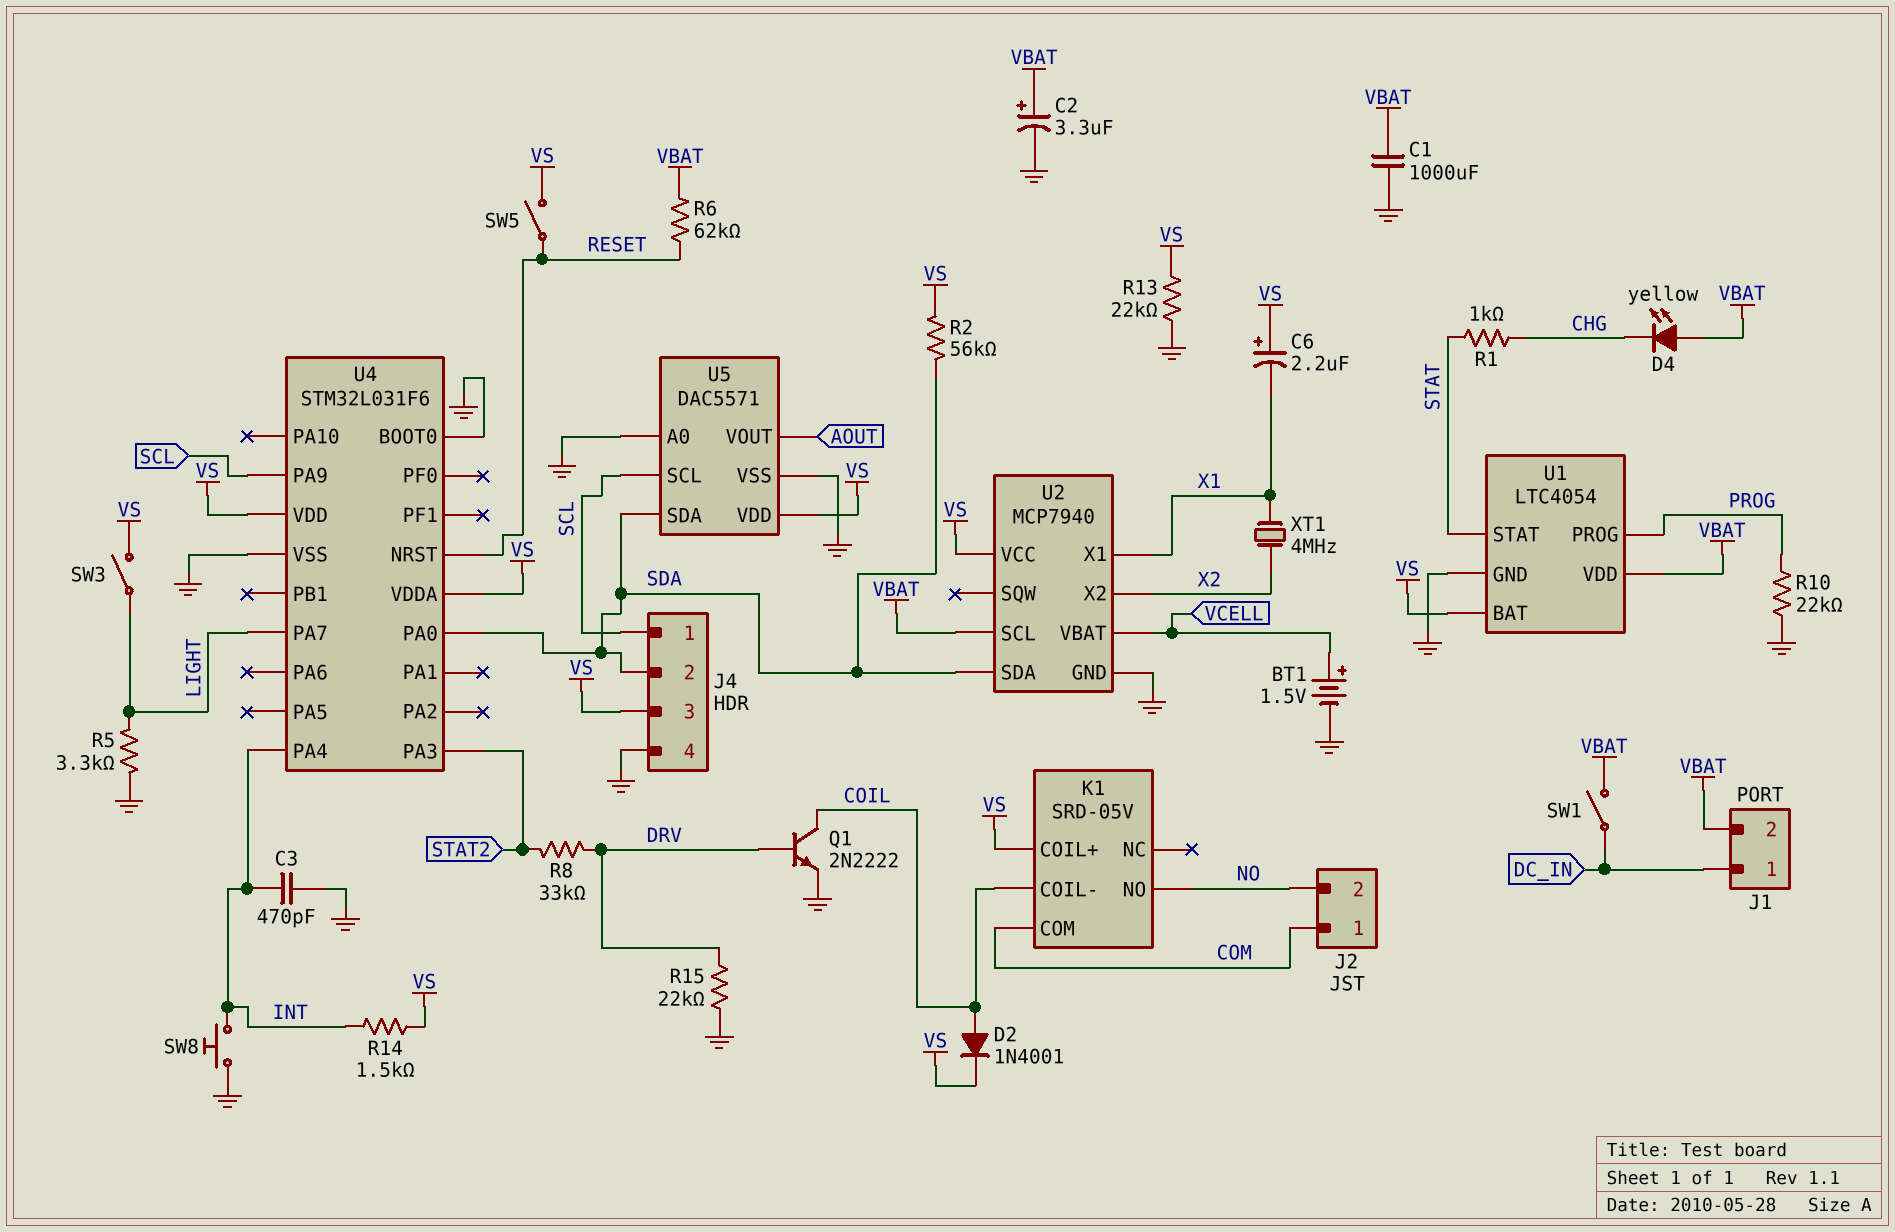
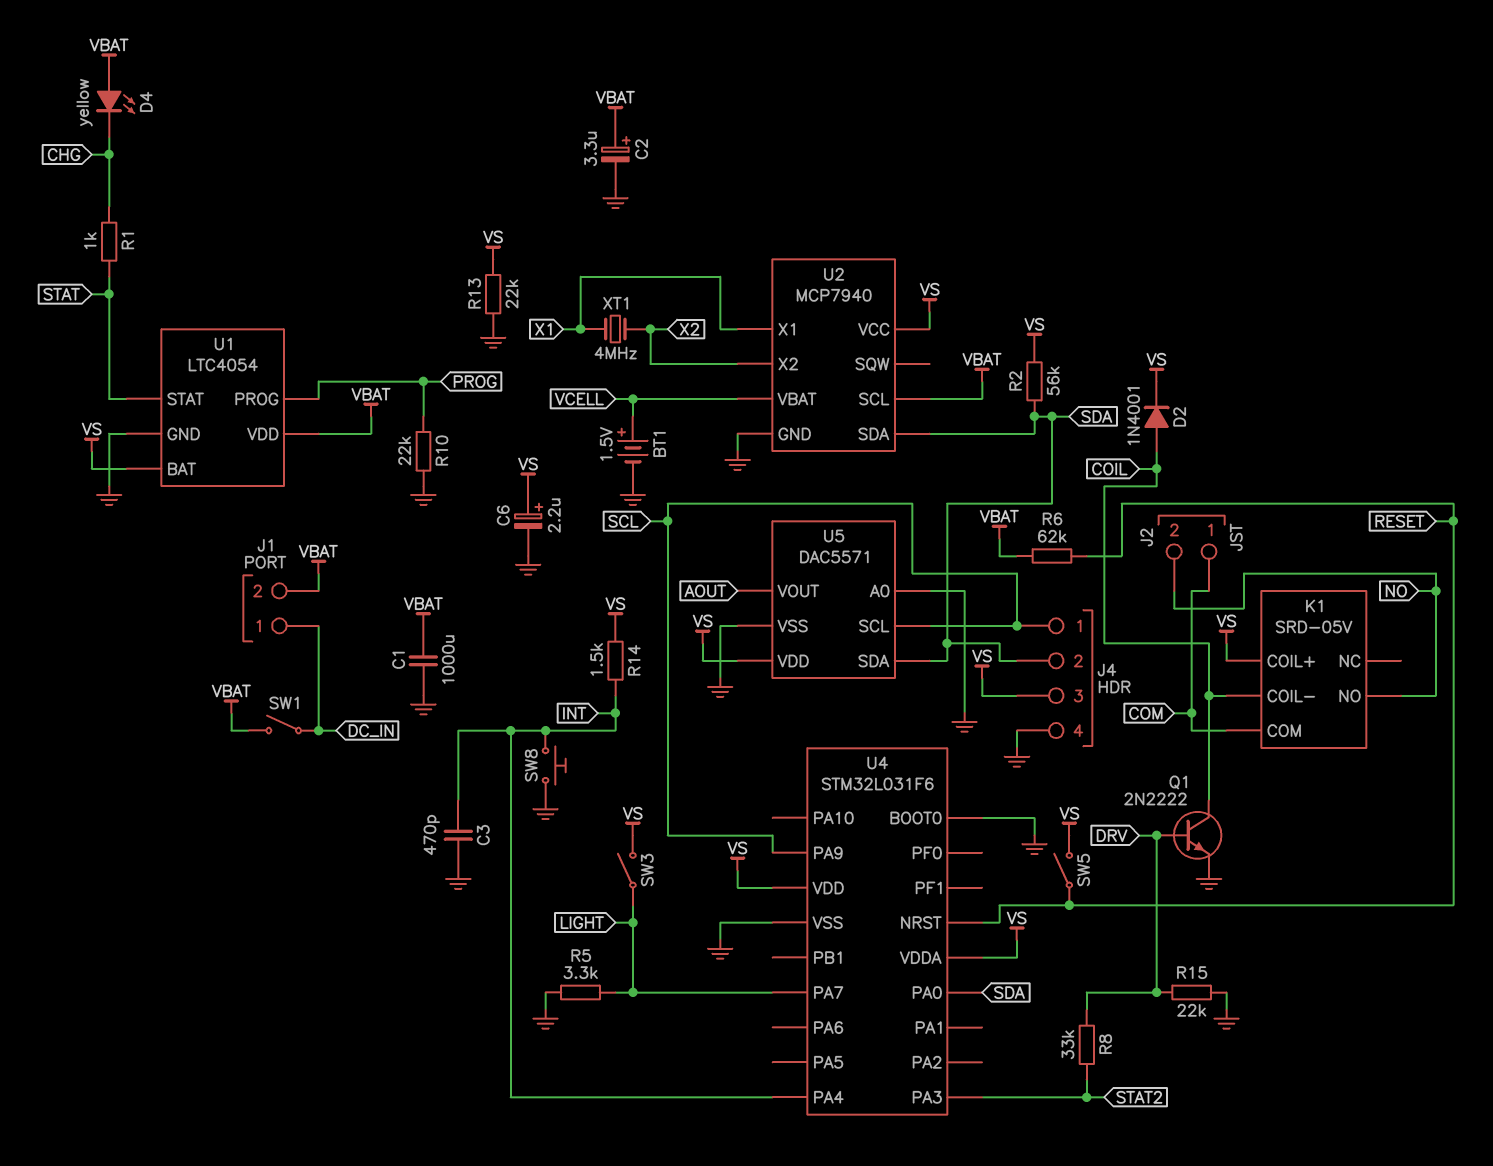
C6: 2.2uF (plus VS, minus X1) -> 2.2uF (plus VS, minus GND)

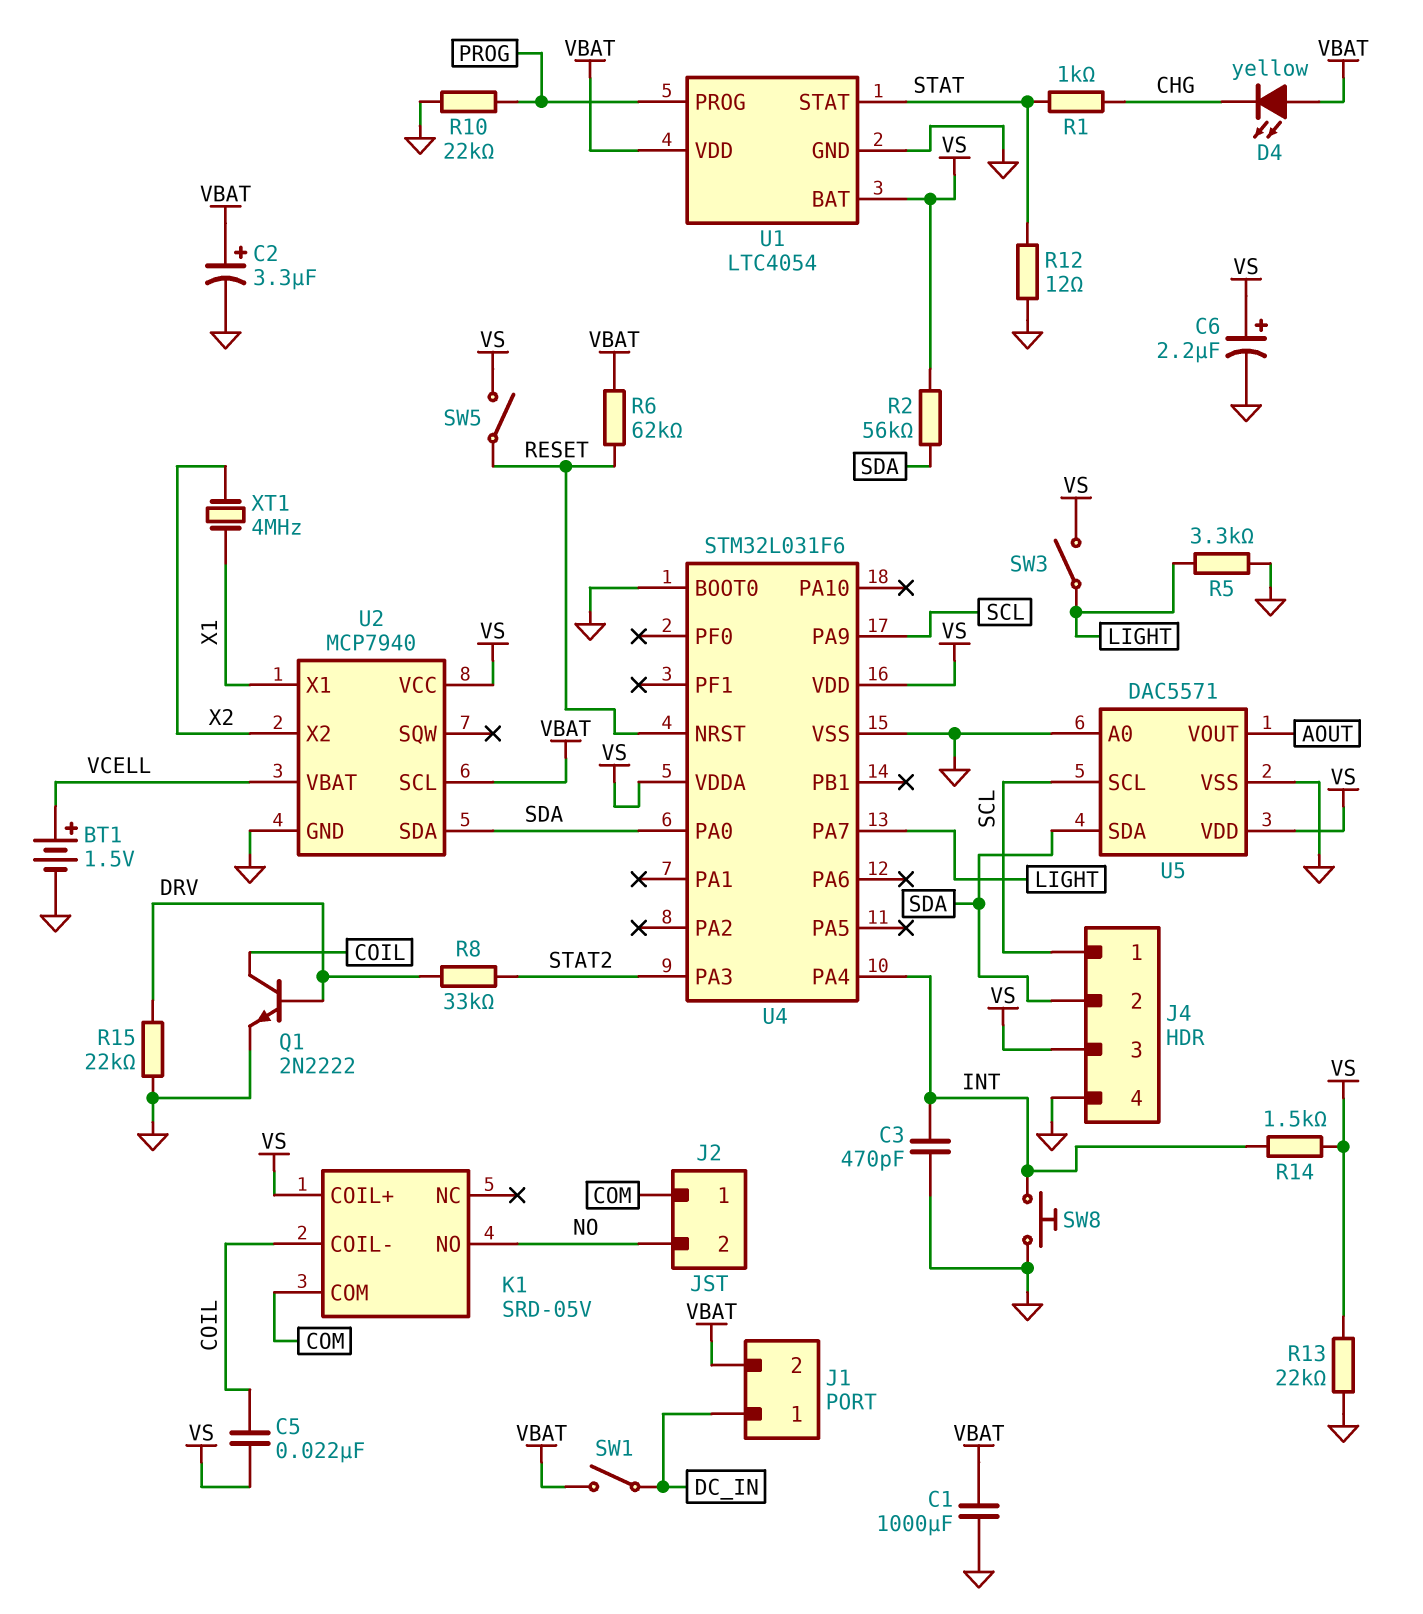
C5: none -> 22nF (COIL, VS)
D2: diode 1N4001 (A COIL, K VS) -> none
R12: none -> 12 (GND, STAT)

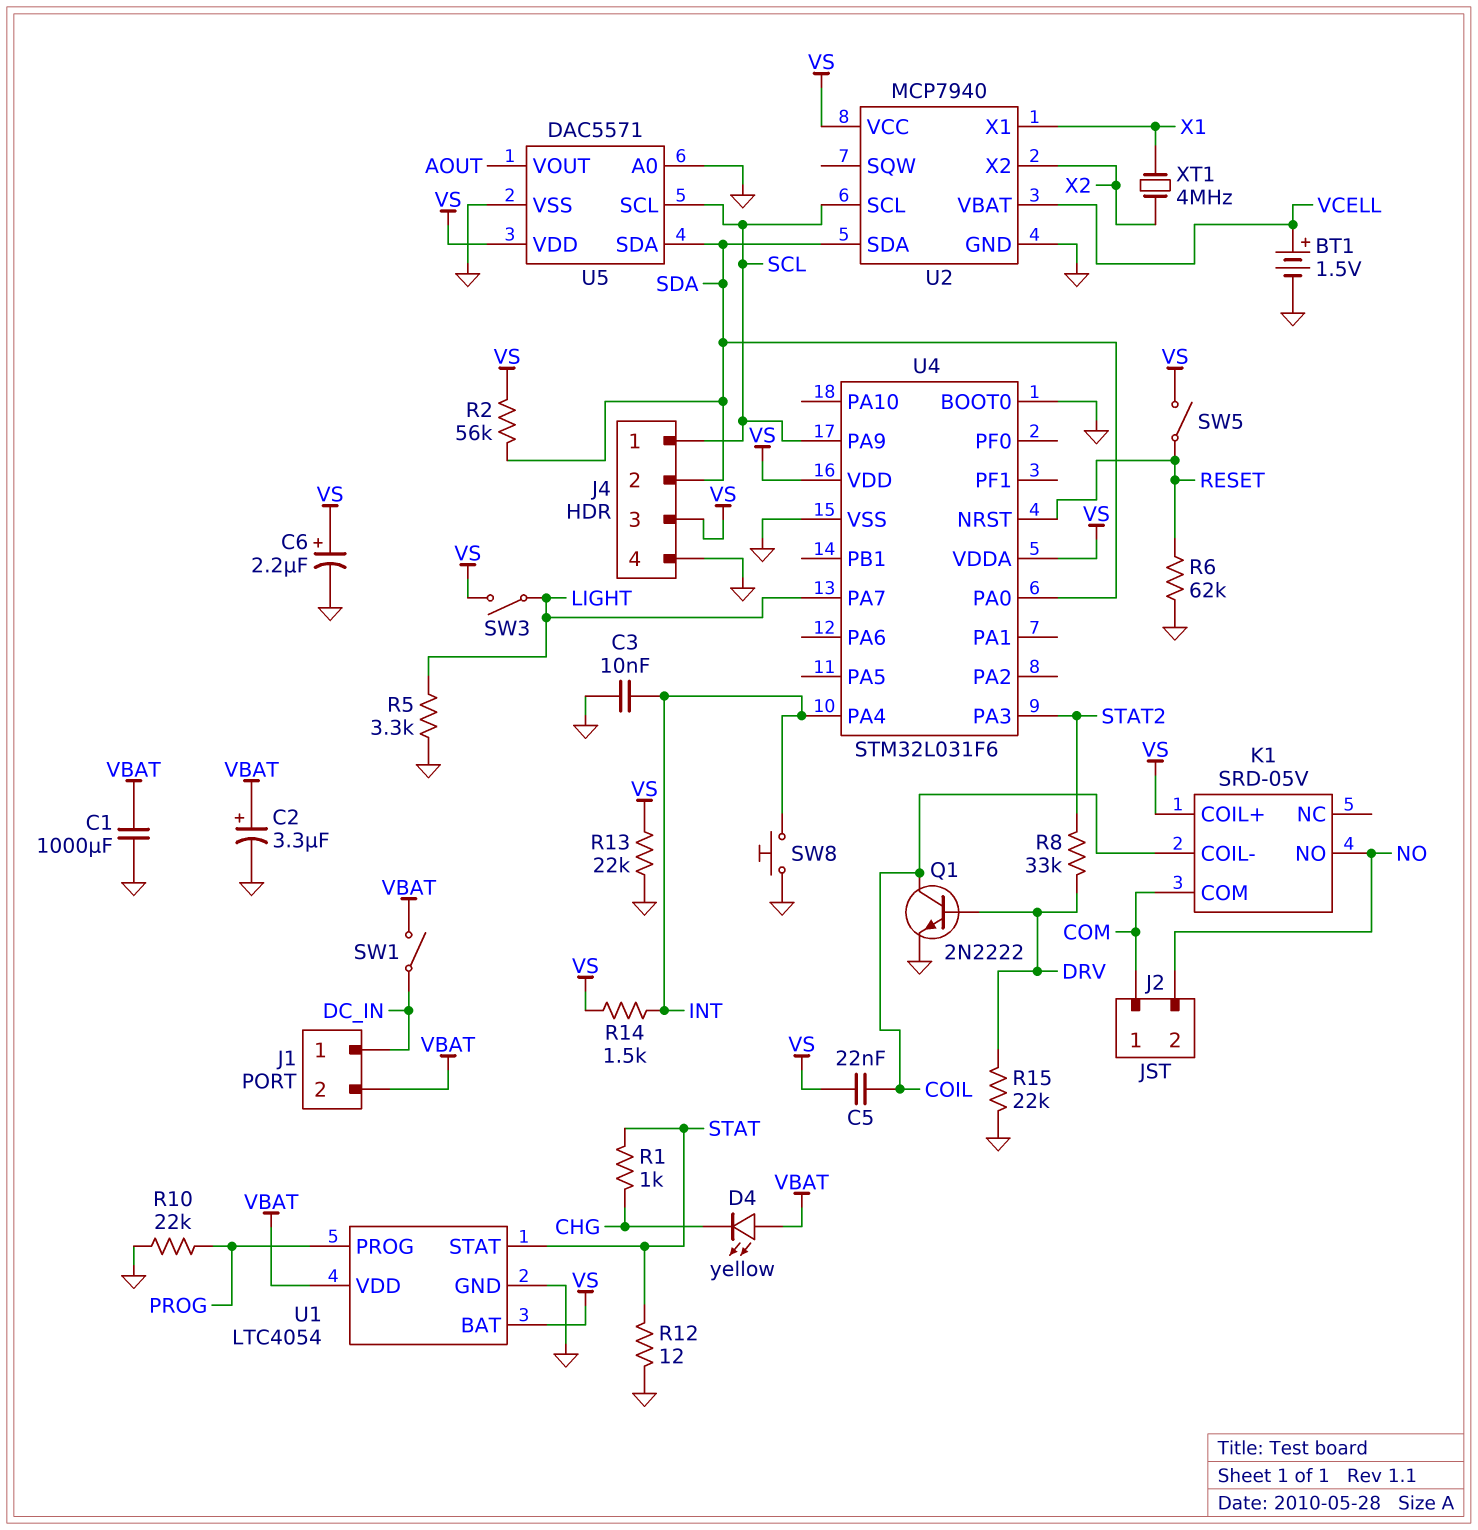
C3: 470pF (GND, INT) -> 10nF (GND, INT)
R6: 62k (RESET, VBAT) -> 62k (GND, RESET)
U2 pin SCL: VBAT -> SCL

